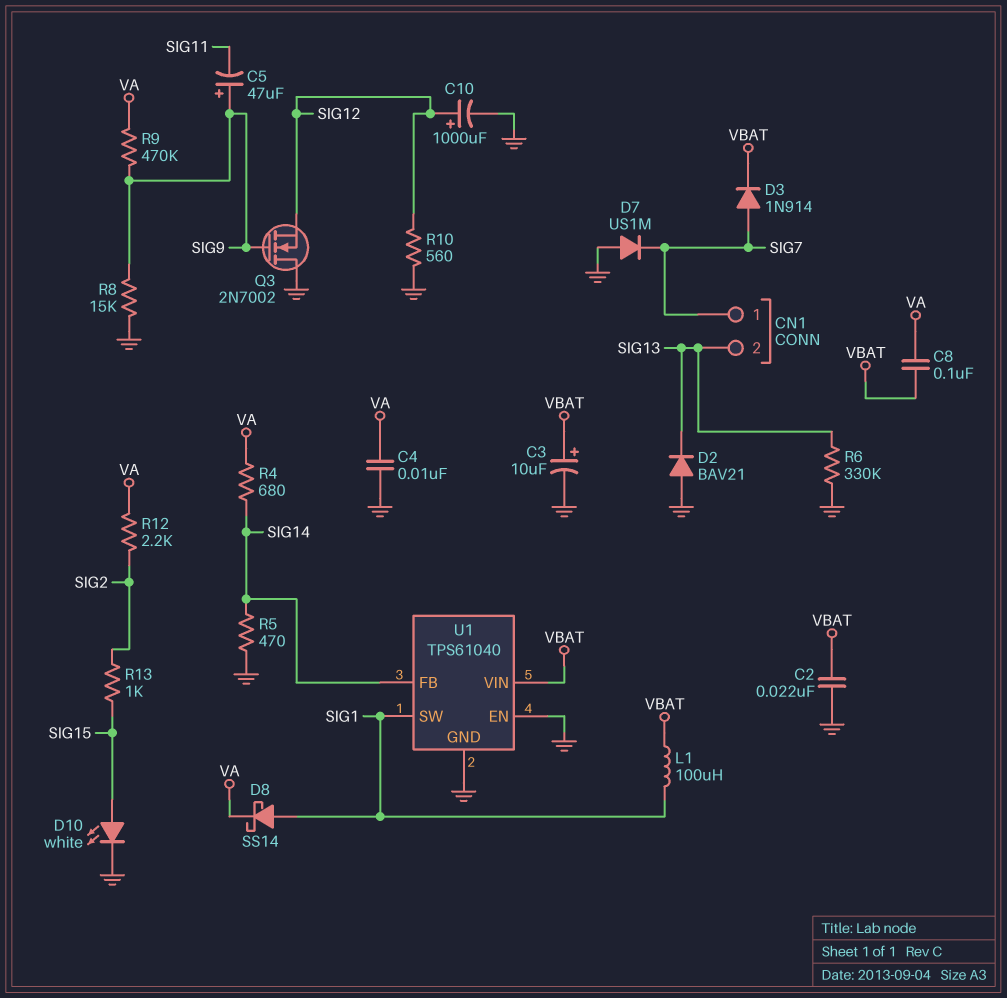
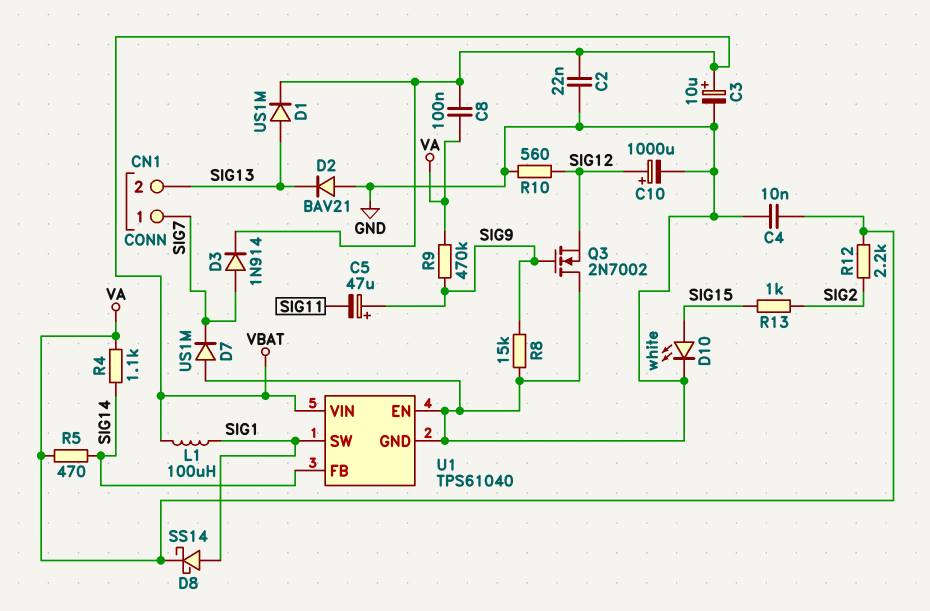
D1: none -> diode US1M (A SIG13, K VBAT)
R4: 680 (SIG14, VA) -> 1.1k (SIG14, VA)
R5: 470 (GND, SIG14) -> 470 (SIG14, VA)
R6: 330k (GND, SIG13) -> none

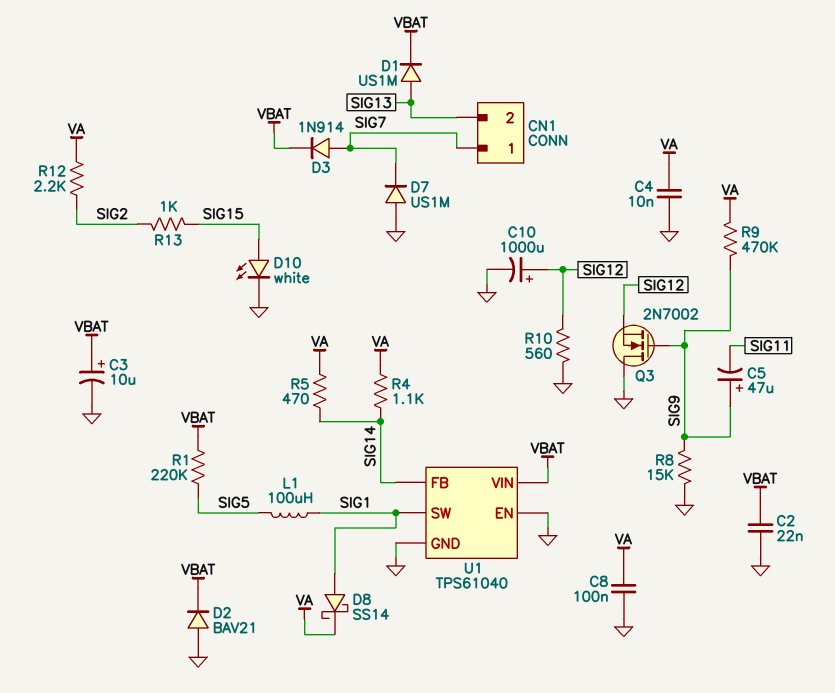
C8: 100nF (VA, VBAT) -> 100nF (GND, VA)
D2: diode BAV21 (A GND, K SIG13) -> diode BAV21 (A GND, K VBAT)
L1: 100uH (SIG1, VBAT) -> 100uH (SIG1, SIG5)
R1: none -> 220k (SIG5, VBAT)

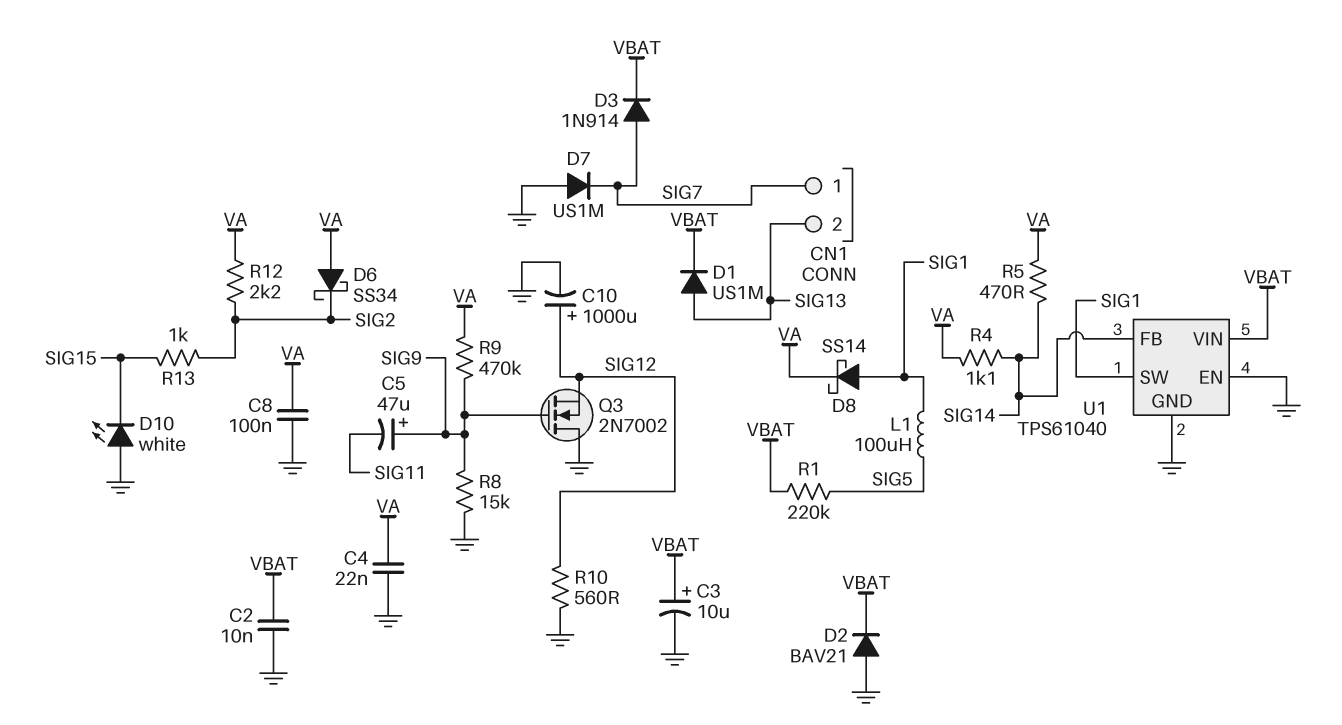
C2: 22nF (GND, VBAT) -> 10nF (GND, VBAT)
C4: 10nF (GND, VA) -> 22nF (GND, VA)
D6: none -> schottky SS34 (A VA, K SIG2)
D10: LED white (A SIG15, K GND) -> LED white (A GND, K SIG15)

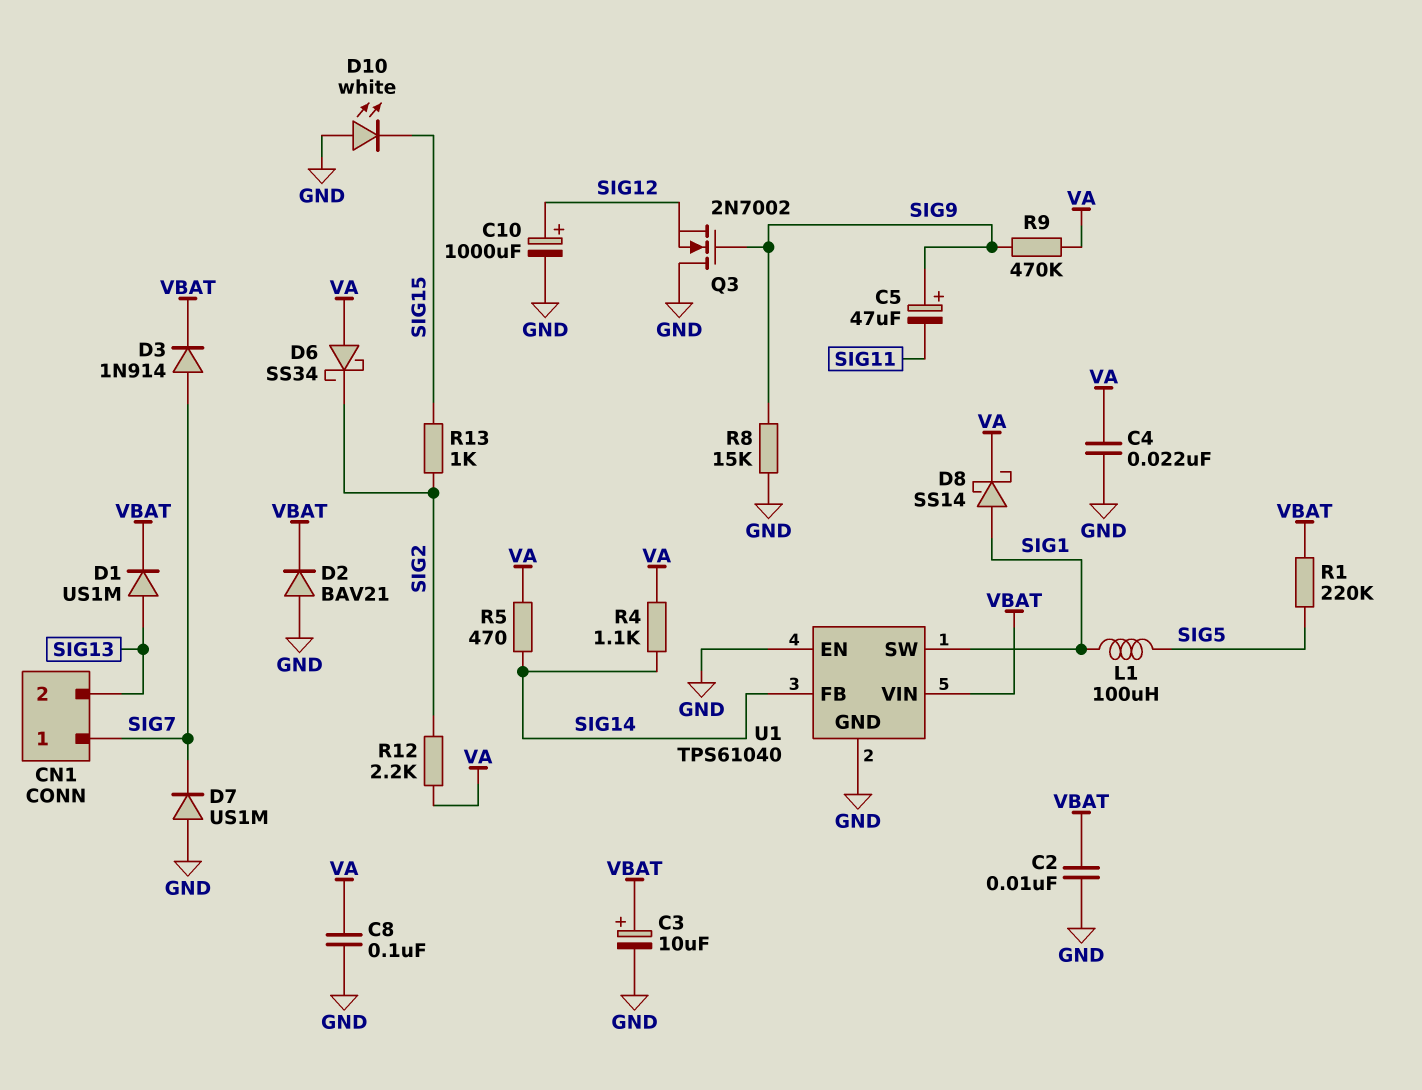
R10: 560 (GND, SIG12) -> none

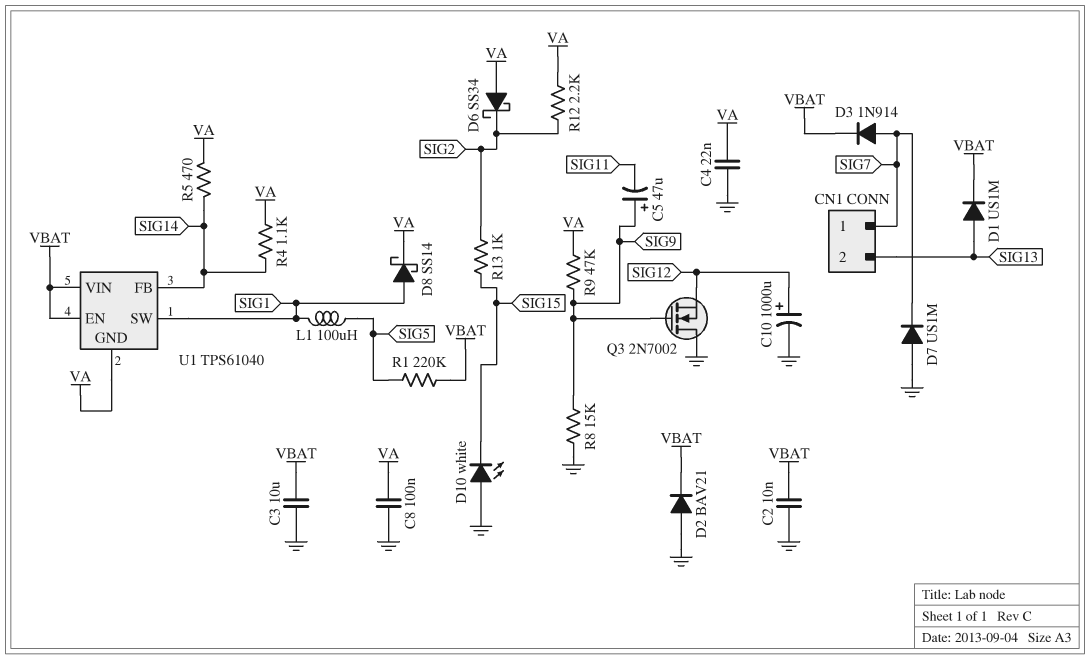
C3: 10uF (plus VBAT, minus GND) -> 10uF (GND, VBAT)
R9: 470k (SIG9, VA) -> 47k (SIG9, VA)
U1 pin EN: GND -> VBAT
U1 pin GND: GND -> VA

